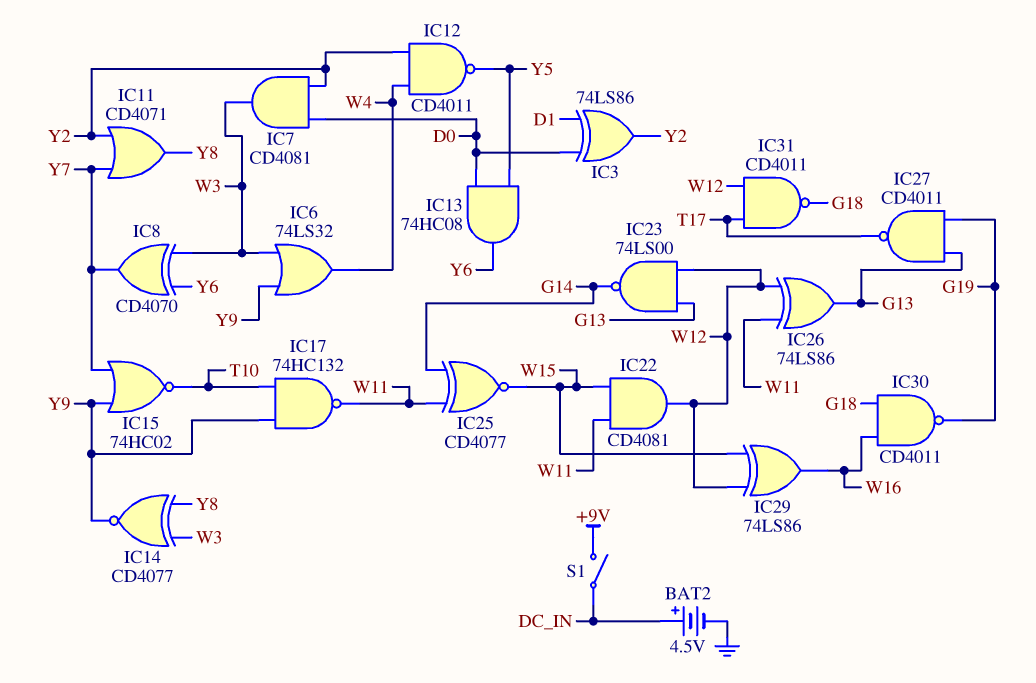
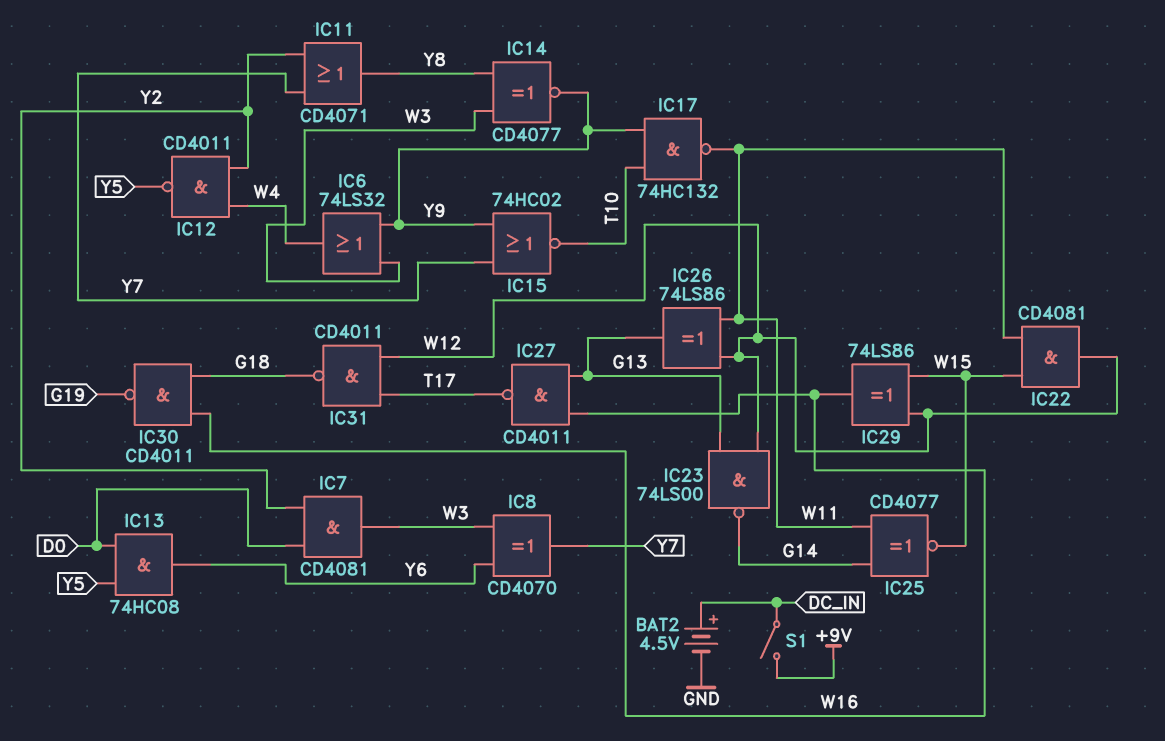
IC3: XOR 74LS86 (in D0, in D1, out Y2) -> none
IC27: NAND CD4011 (in G13, in G19, out T17) -> NAND CD4011 (in G13, in W16, out T17)

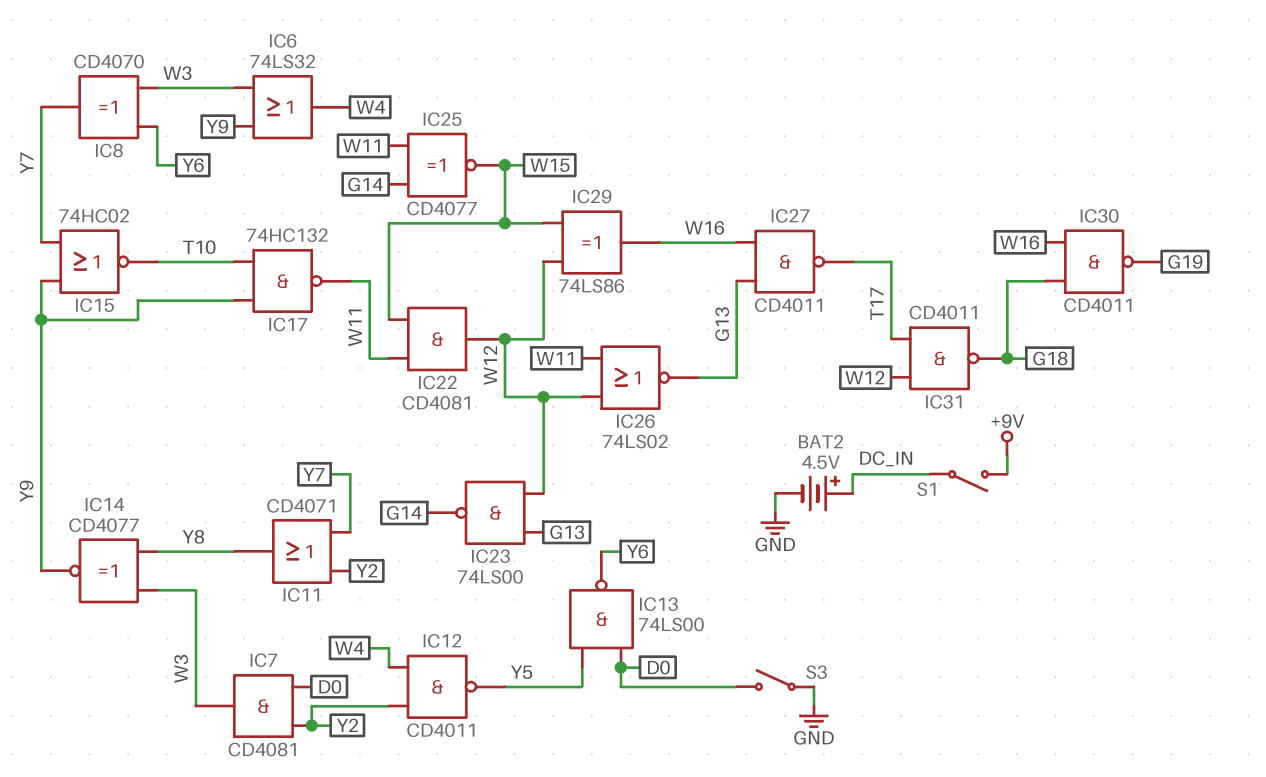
IC13: AND 74HC08 (in D0, in Y5, out Y6) -> NAND 74LS00 (in D0, in Y5, out Y6)
IC26: XOR 74LS86 (in W11, in W12, out G13) -> NOR 74LS02 (in W11, in W12, out G13)
S3: none -> switch (D0, GND)

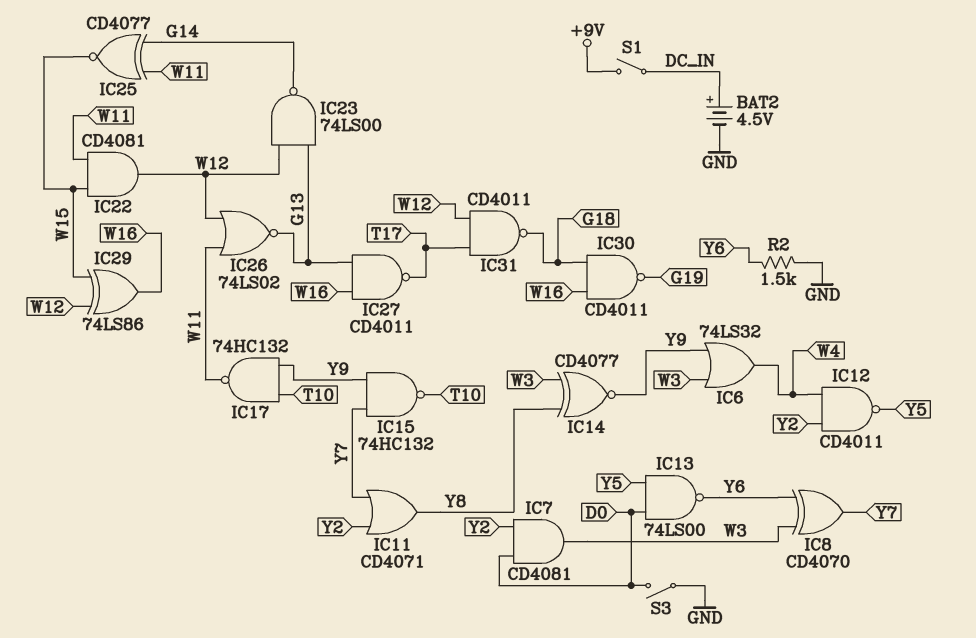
IC15: NOR 74HC02 (in Y7, in Y9, out T10) -> NAND 74HC132 (in Y7, in Y9, out T10)
R2: none -> 1.5k (GND, Y6)

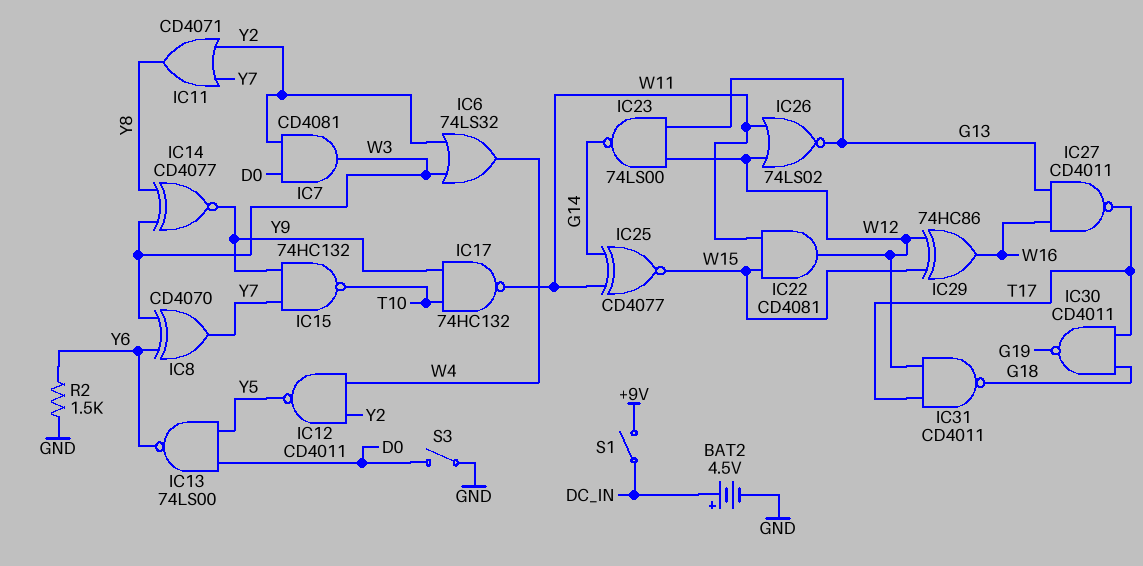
IC6: OR 74LS32 (in W3, in Y9, out W4) -> OR 74LS32 (in W3, in Y2, out W4)
IC29: XOR 74LS86 (in W12, in W15, out W16) -> XOR 74HC86 (in W12, in W15, out W16)
IC30: NAND CD4011 (in G18, in W16, out G19) -> NAND CD4011 (in G18, in T17, out G19)

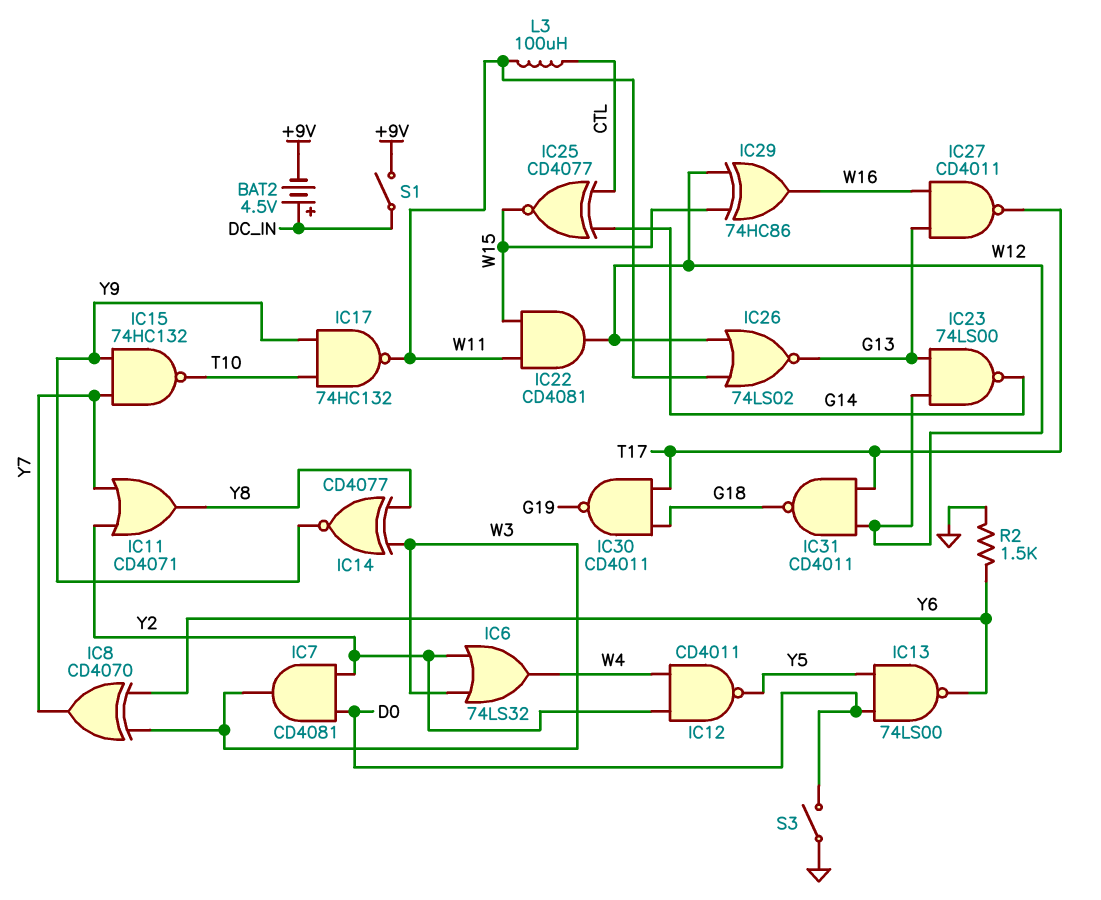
BAT2: 4.5V (plus DC_IN, minus GND) -> 4.5V (plus DC_IN, minus +9V)
IC25: XNOR CD4077 (in G14, in W11, out W15) -> XNOR CD4077 (in CTL, in G14, out W15)
L3: none -> 100uH (CTL, W11)

